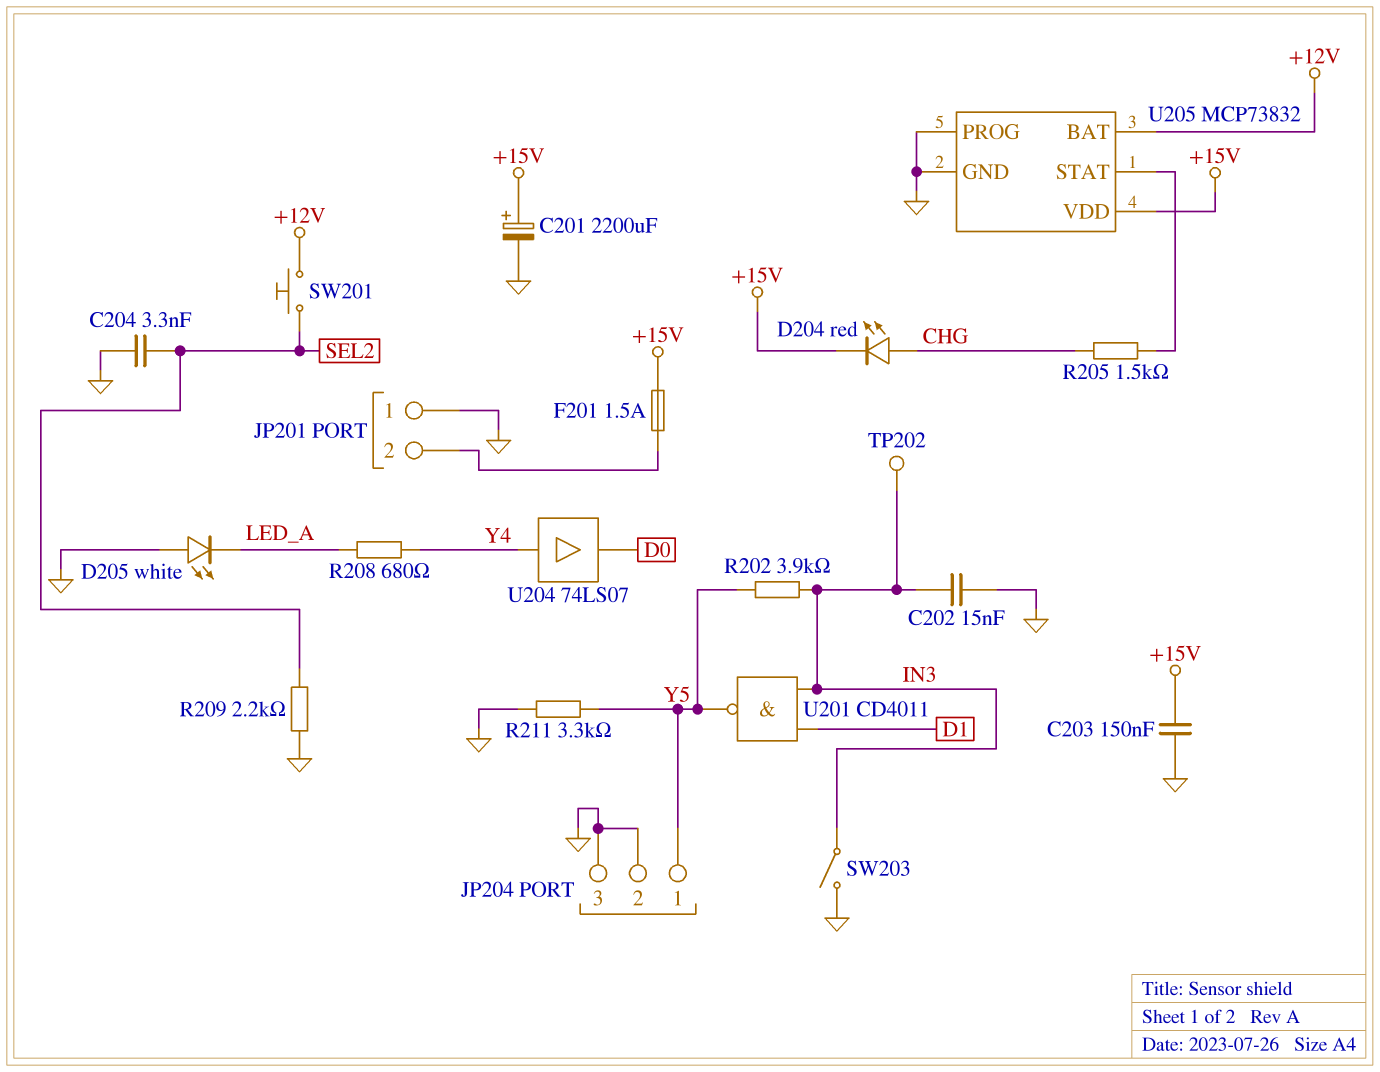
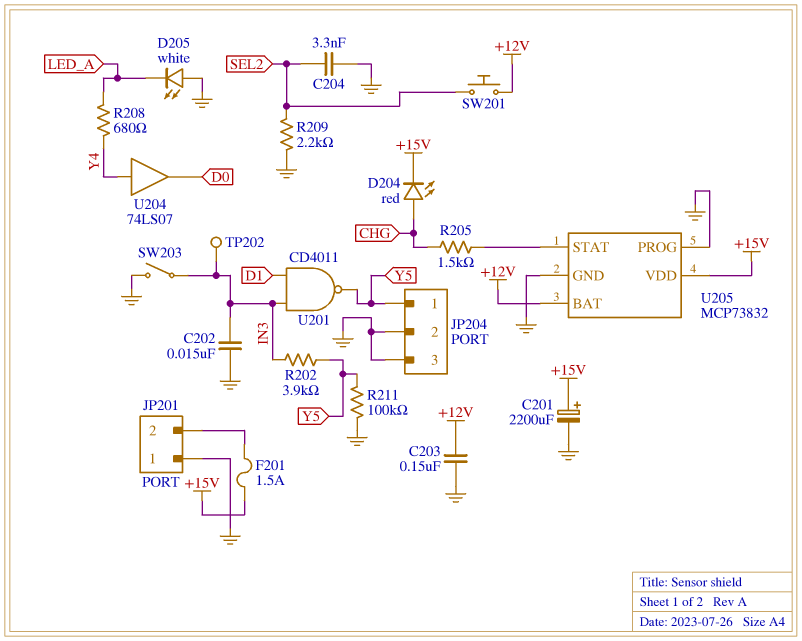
C203: 150nF (+15V, GND) -> 150nF (+12V, GND)
R211: 3.3k (GND, Y5) -> 100k (GND, Y5)

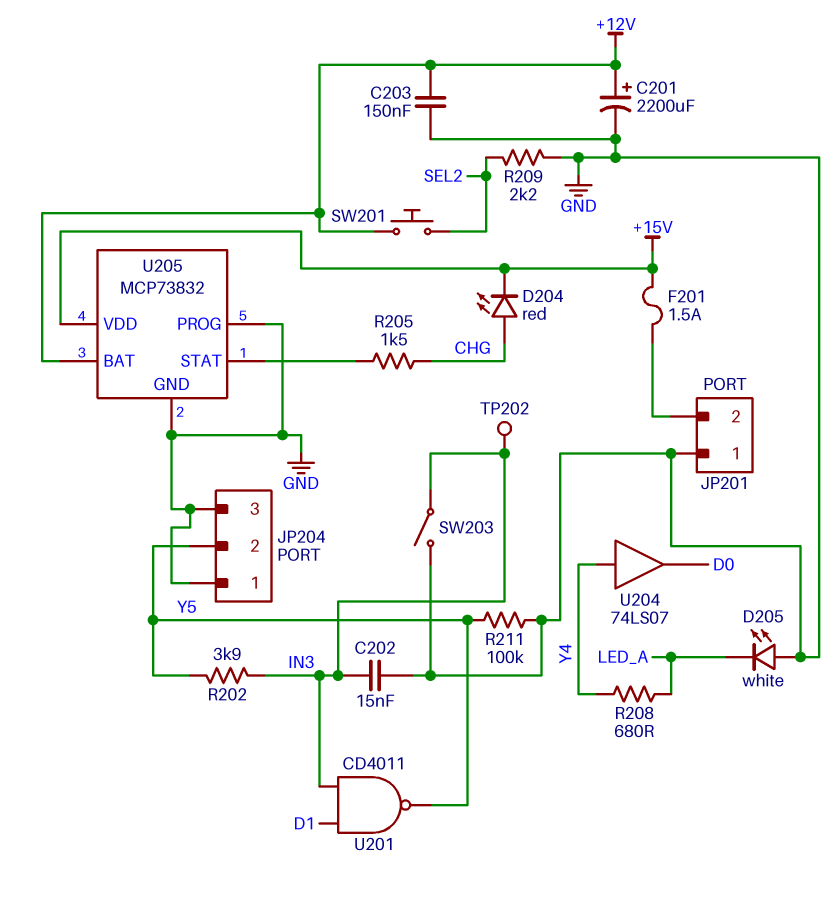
C201: 2200uF (plus +15V, minus GND) -> 2200uF (plus +12V, minus GND)
C204: 3.3nF (GND, SEL2) -> none
JP204 pin 1: Y5 -> GND
JP204 pin 2: GND -> Y5

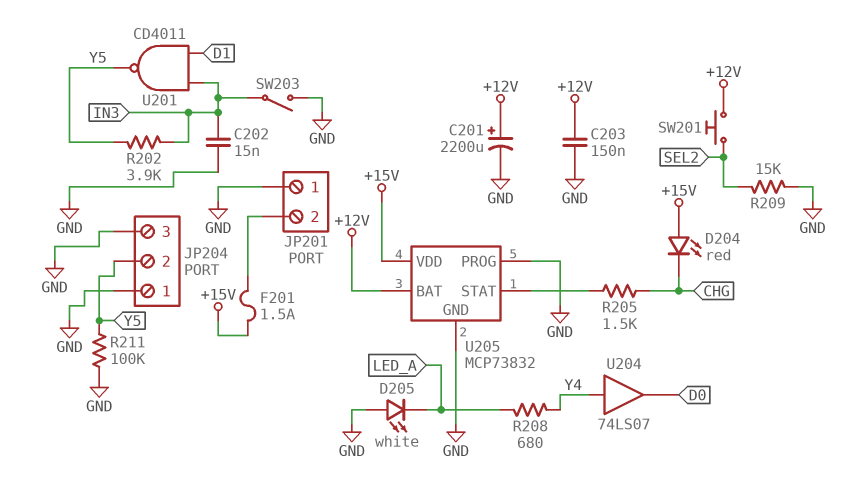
D204: LED red (A CHG, K +15V) -> LED red (A +15V, K CHG)
R209: 2.2k (GND, SEL2) -> 15k (GND, SEL2)
TP202: test point (IN3) -> none

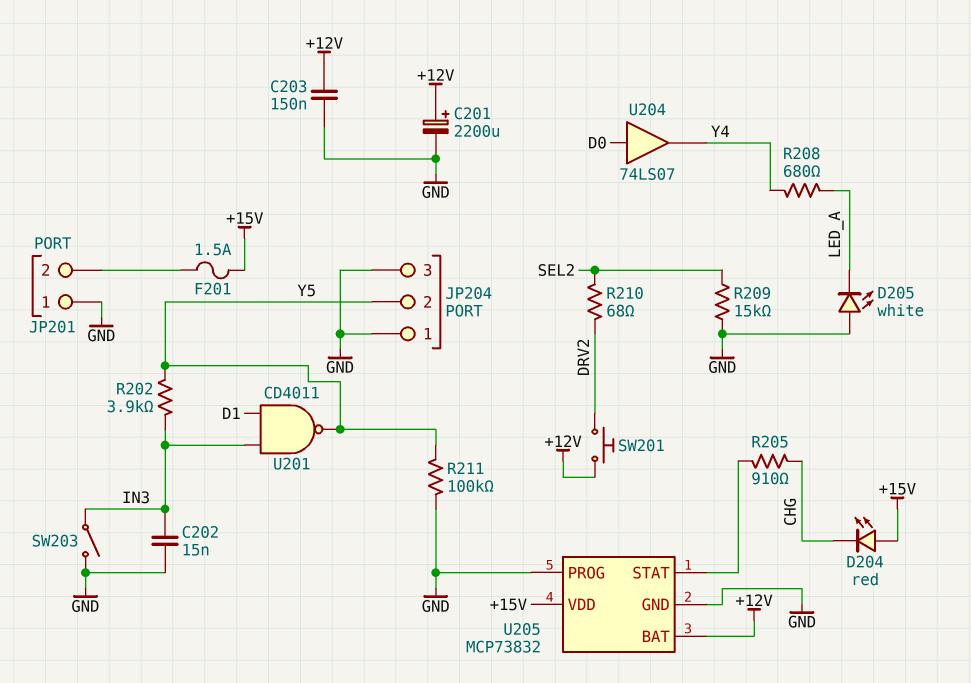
R205: 1.5k (CHG, U205/STAT) -> 910 (CHG, U205/STAT)
R210: none -> 68 (DRV2, SEL2)
SW201: button (+12V, SEL2) -> button (+12V, DRV2)
U204: buffer 74LS07 (in Y4, out D0) -> buffer 74LS07 (in D0, out Y4)

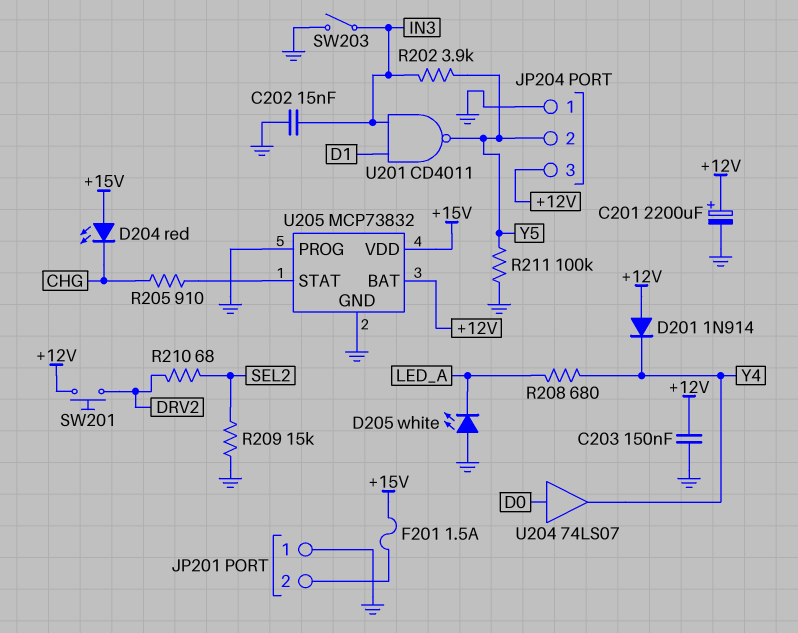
D201: none -> diode 1N914 (A +12V, K Y4)
JP204 pin 3: GND -> +12V

